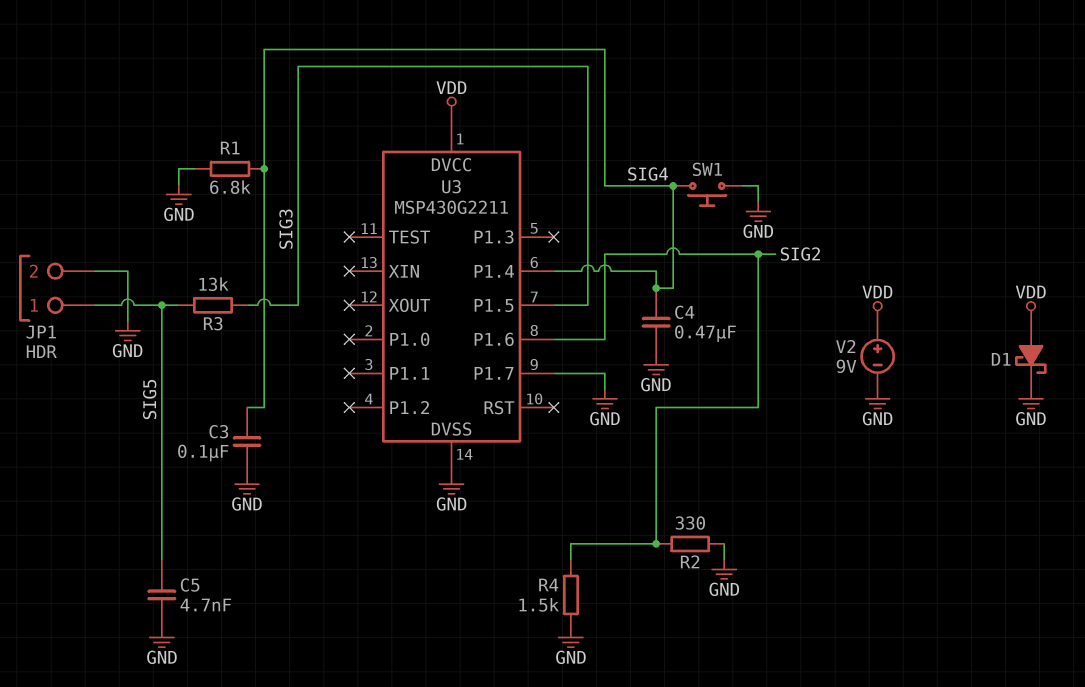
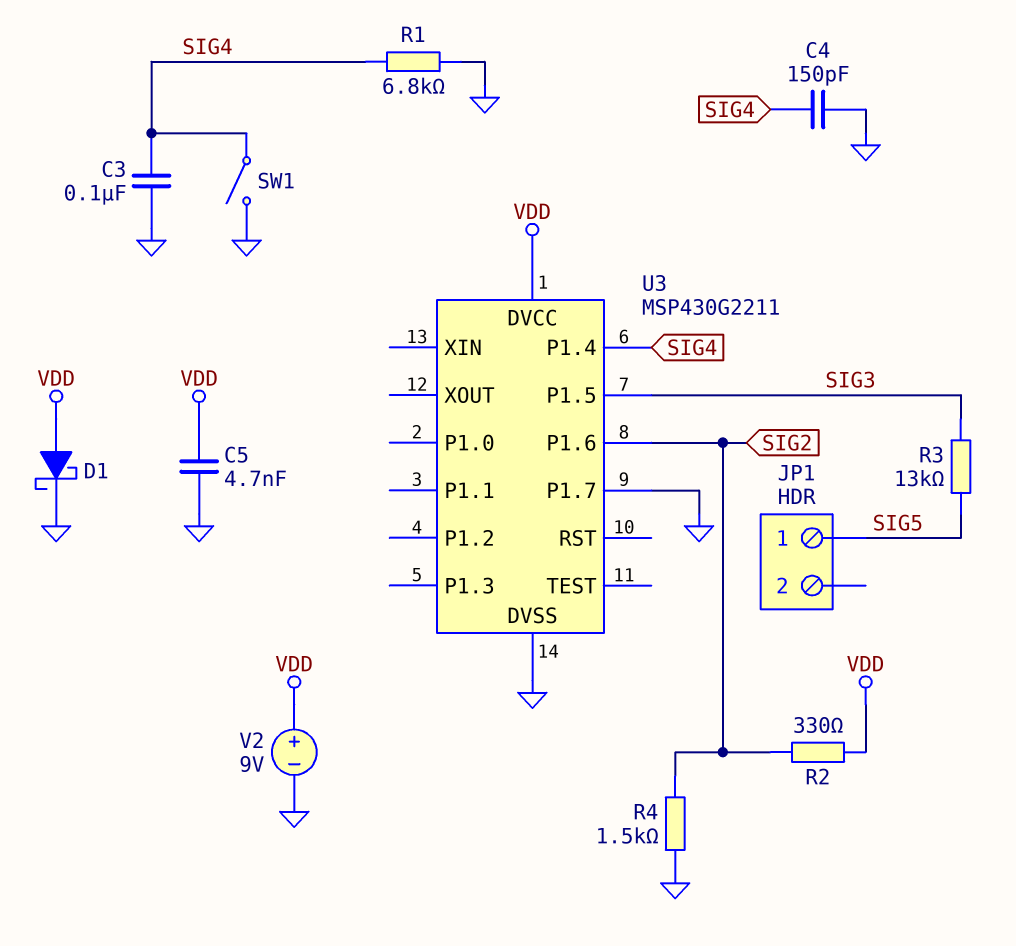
C4: 470nF (GND, SIG4) -> 150pF (GND, SIG4)
C5: 4.7nF (GND, SIG5) -> 4.7nF (GND, VDD)
JP1 pin 2: GND -> none
R2: 330 (GND, SIG2) -> 330 (SIG2, VDD)
SW1: button (GND, SIG4) -> switch (GND, SIG4)

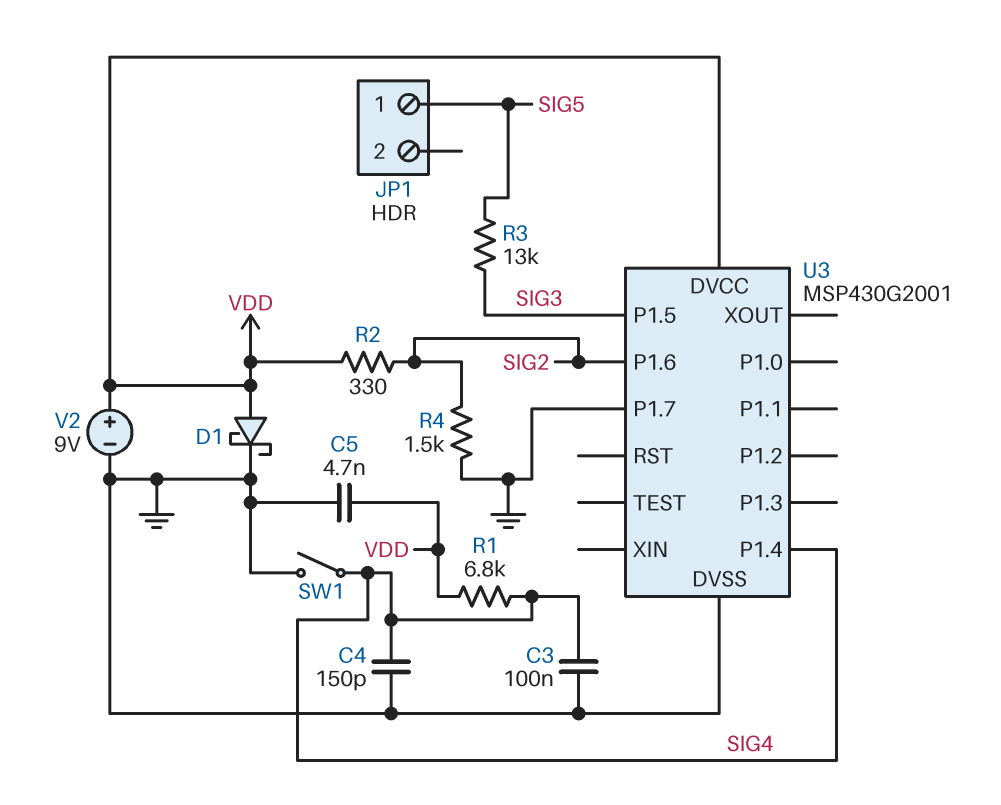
R1: 6.8k (GND, SIG4) -> 6.8k (SIG4, VDD)
U3: MSP430G2211 -> MSP430G2001

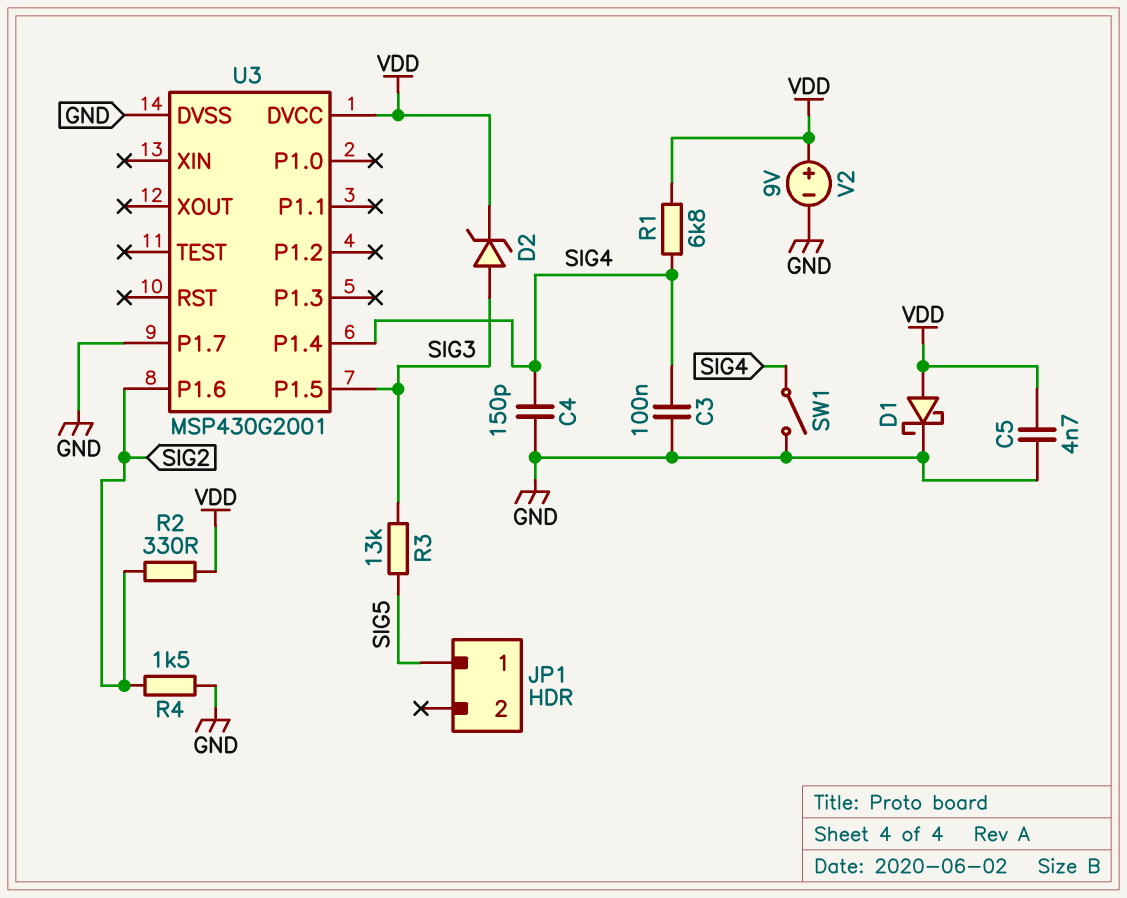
D2: none -> zener (A SIG3, K VDD)

